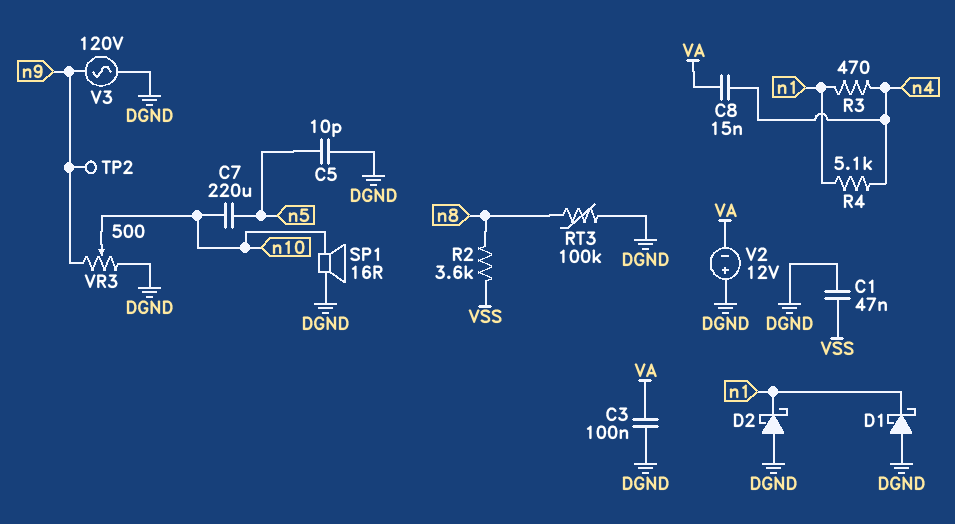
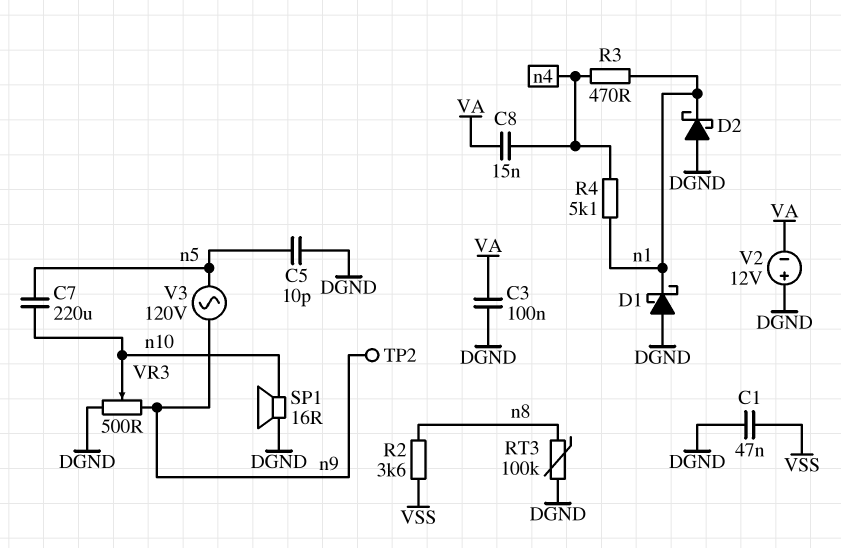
V3: AC 120V (DGND, n9) -> AC 120V (n5, n9)

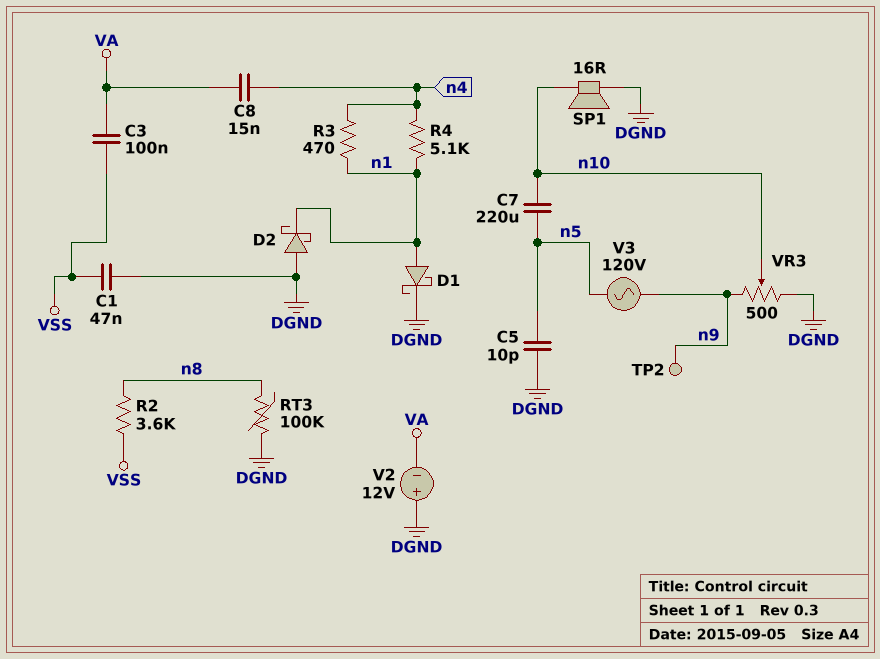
C3: 100nF (DGND, VA) -> 100nF (VA, VSS)
D1: schottky (A DGND, K n1) -> schottky (A n1, K DGND)

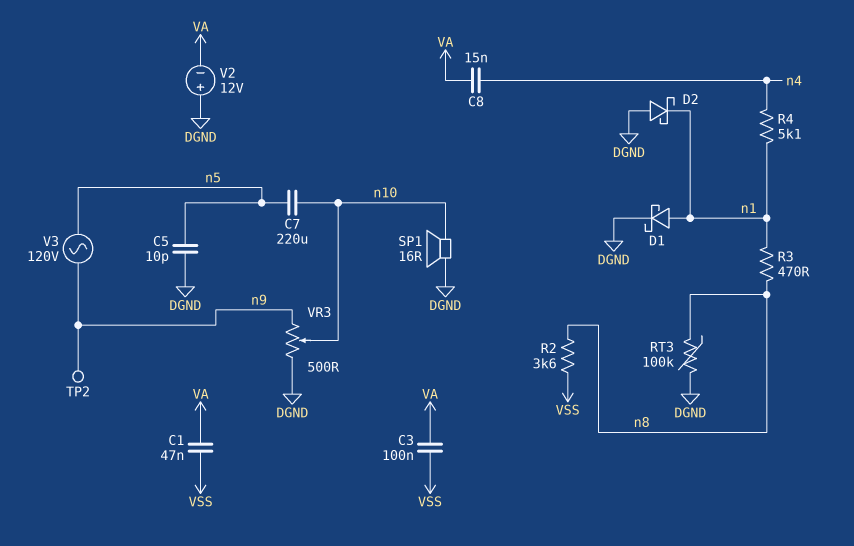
C1: 47nF (DGND, VSS) -> 47nF (VA, VSS)
R3: 470 (n1, n4) -> 470 (n1, n8)

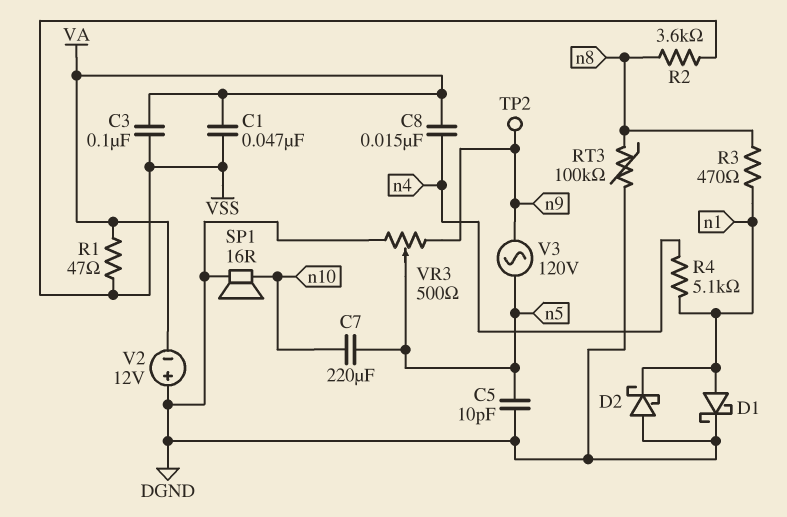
R1: none -> 47 (VA, VSS)
VR3: 500 (DGND, n9, wiper n10) -> 500 (DGND, n9, wiper n5)

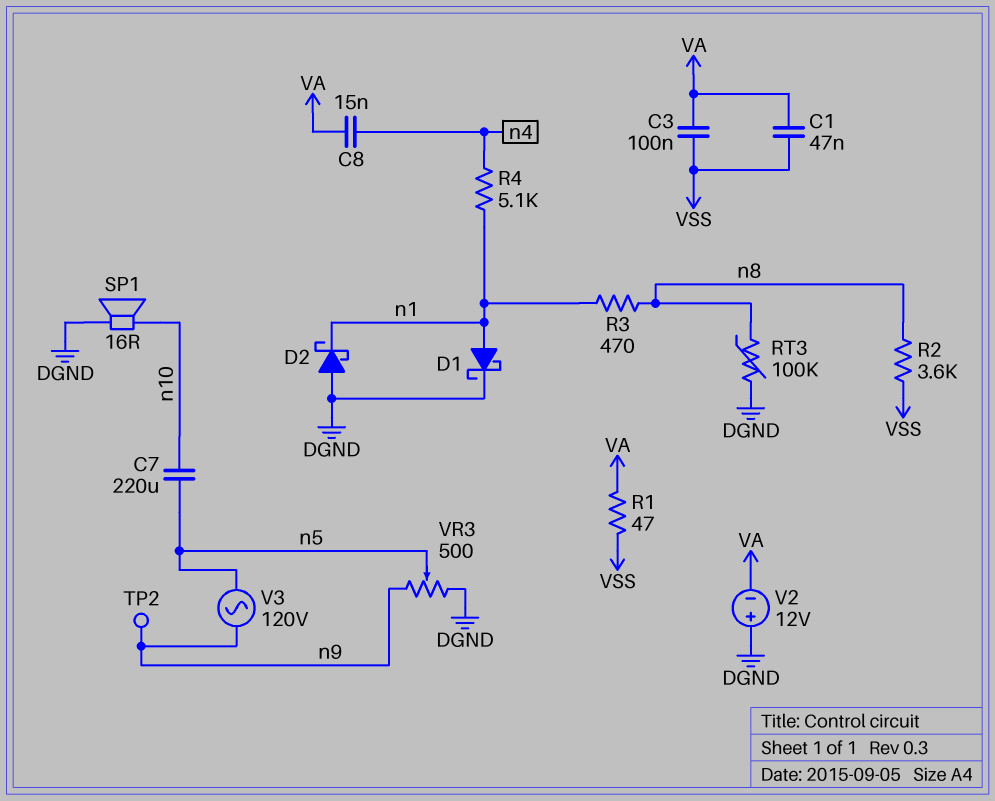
C5: 10pF (DGND, n5) -> none

